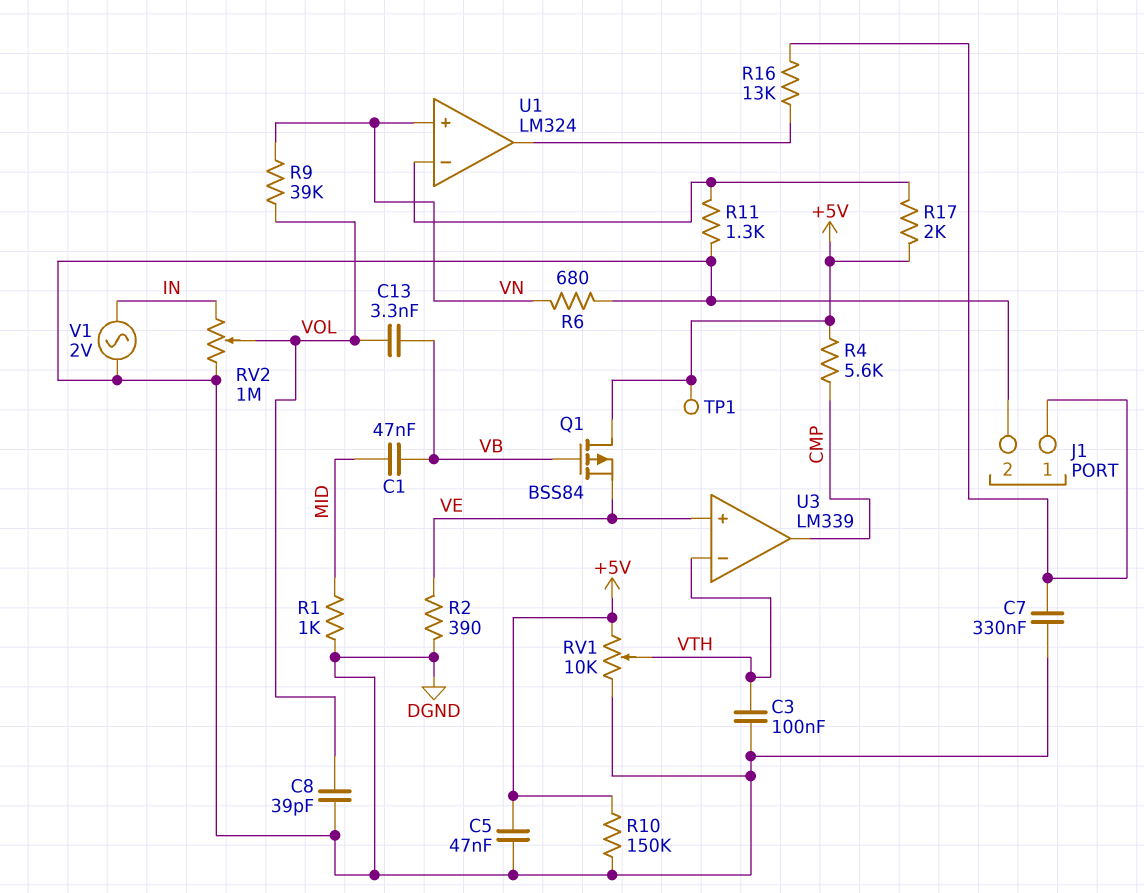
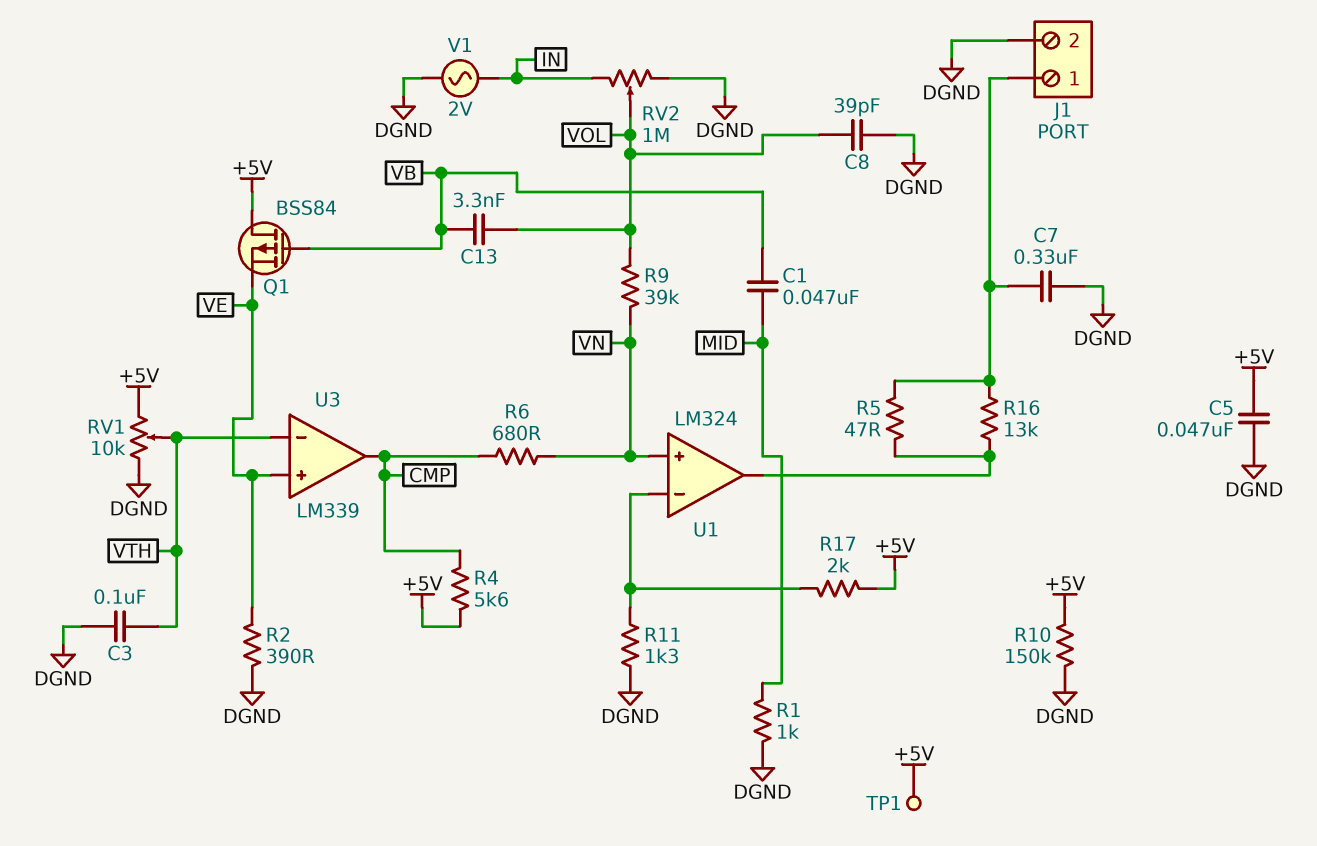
R5: none -> 47 (J1/1, U1/out)
R6: 680 (DGND, VN) -> 680 (CMP, VN)

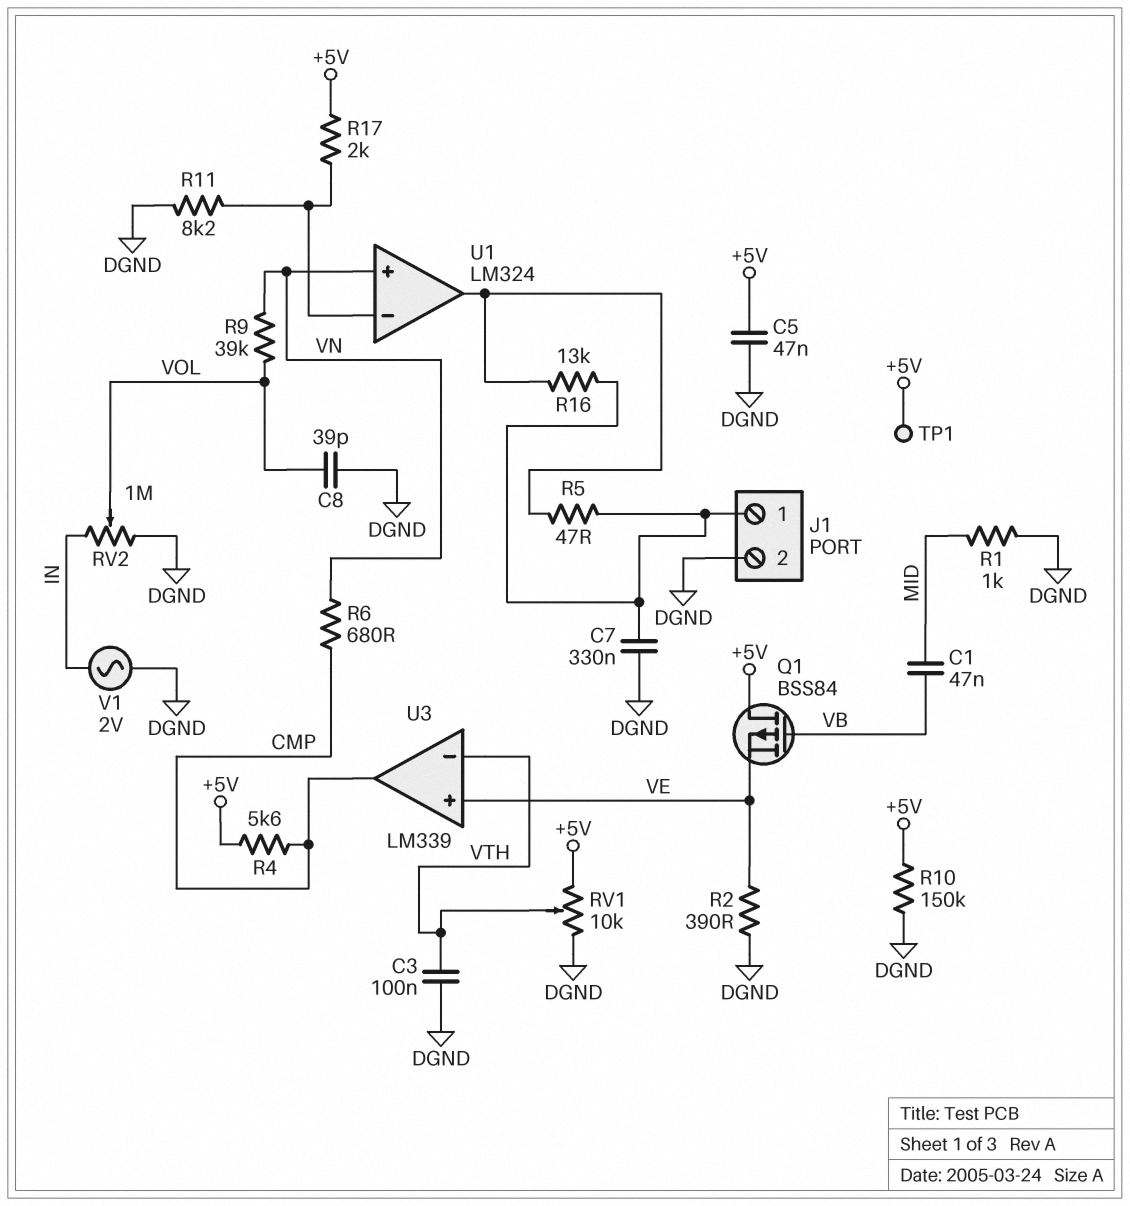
C13: 3.3nF (VB, VOL) -> none
R11: 1.3k (DGND, U1/in-) -> 8.2k (DGND, U1/in-)

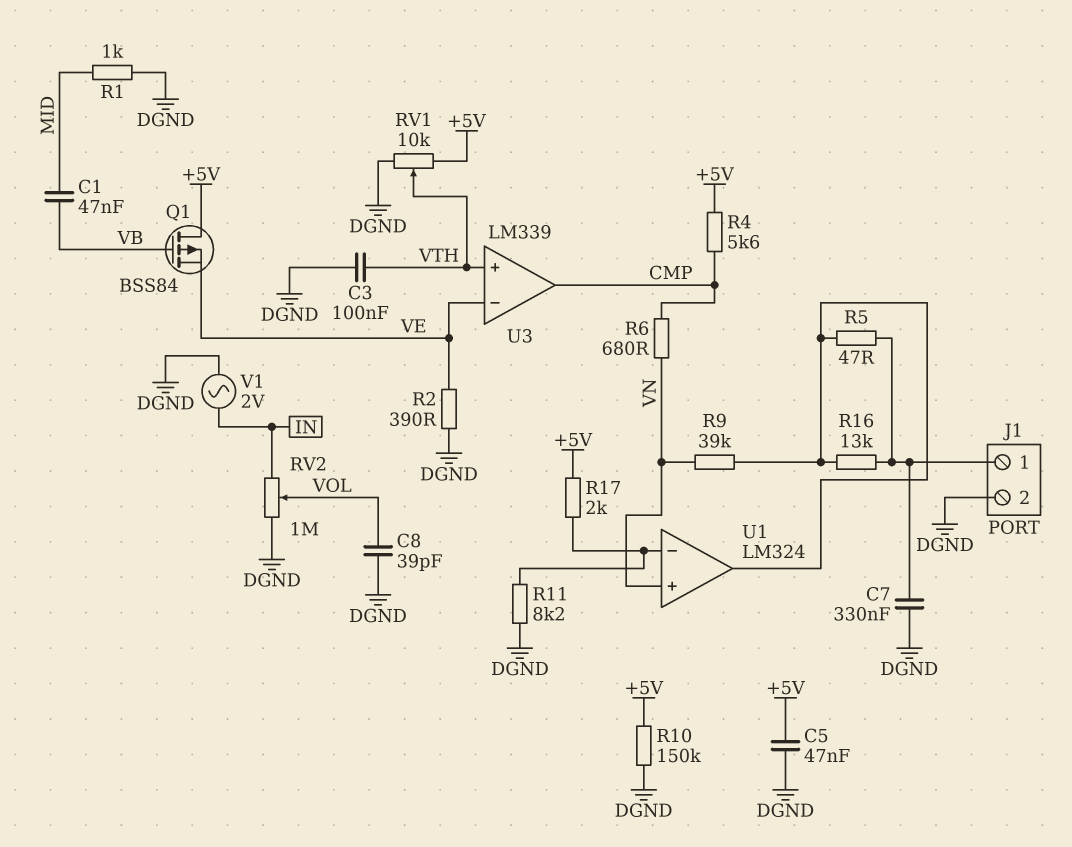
R9: 39k (VN, VOL) -> 39k (U1/out, VN)
TP1: test point (+5V) -> none
U3 pin in+: VE -> VTH
U3 pin in-: VTH -> VE

